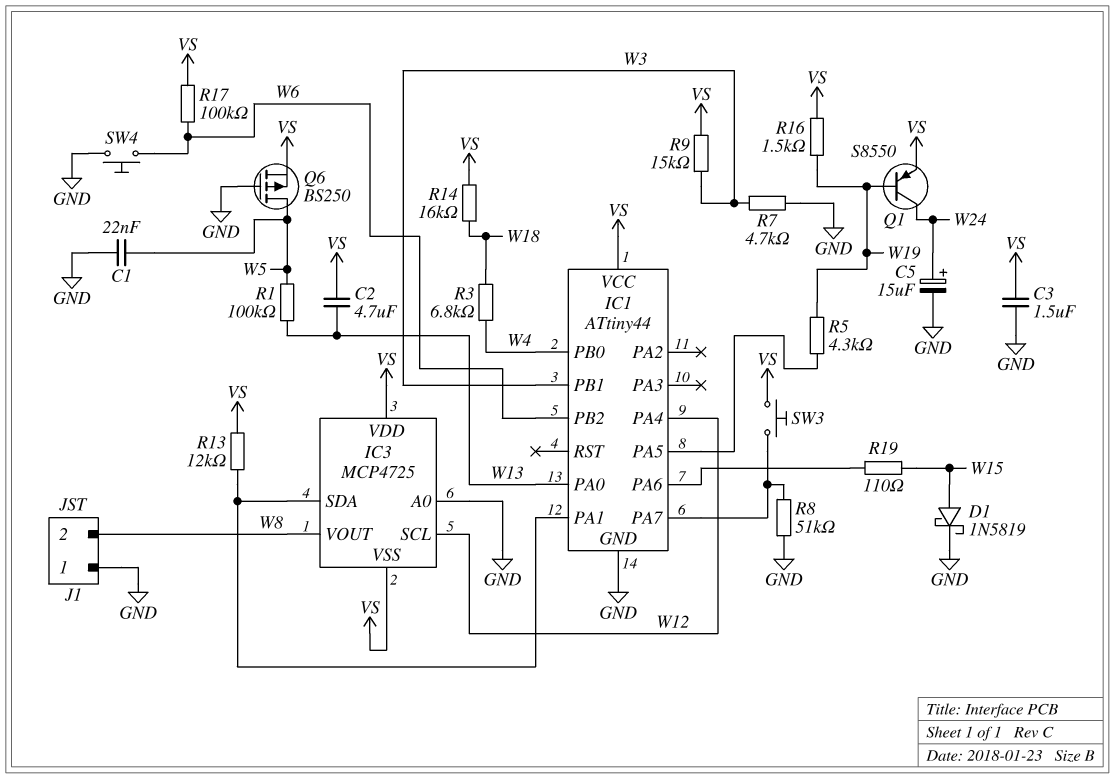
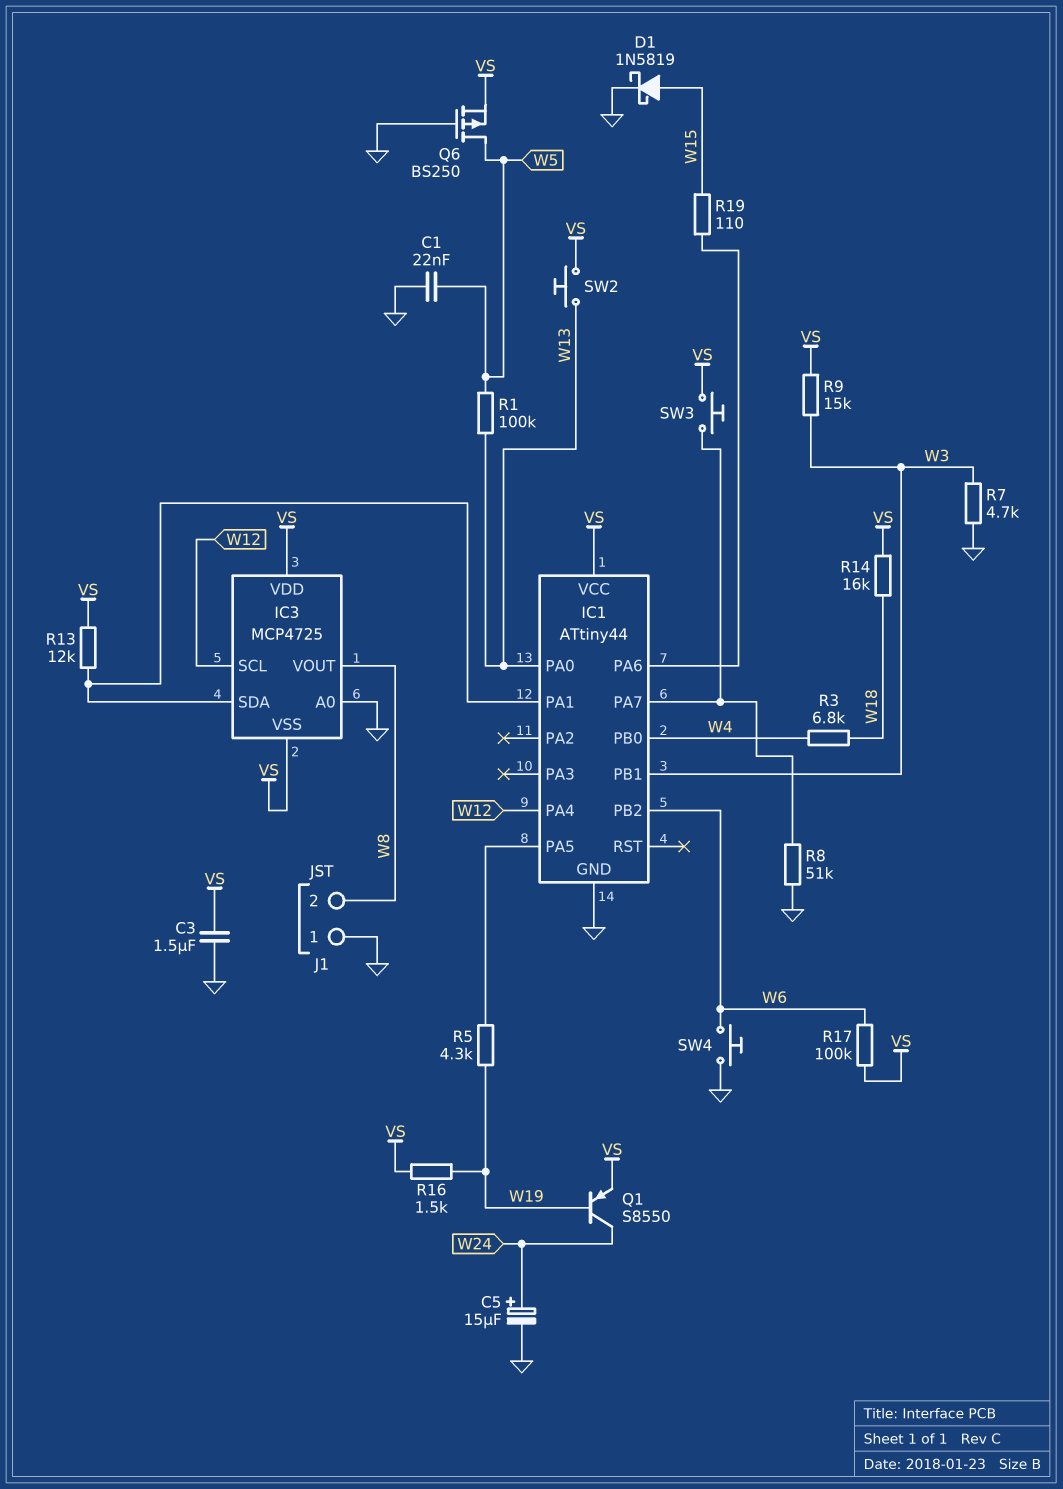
C2: 4.7uF (VS, W13) -> none
SW2: none -> button (VS, W13)

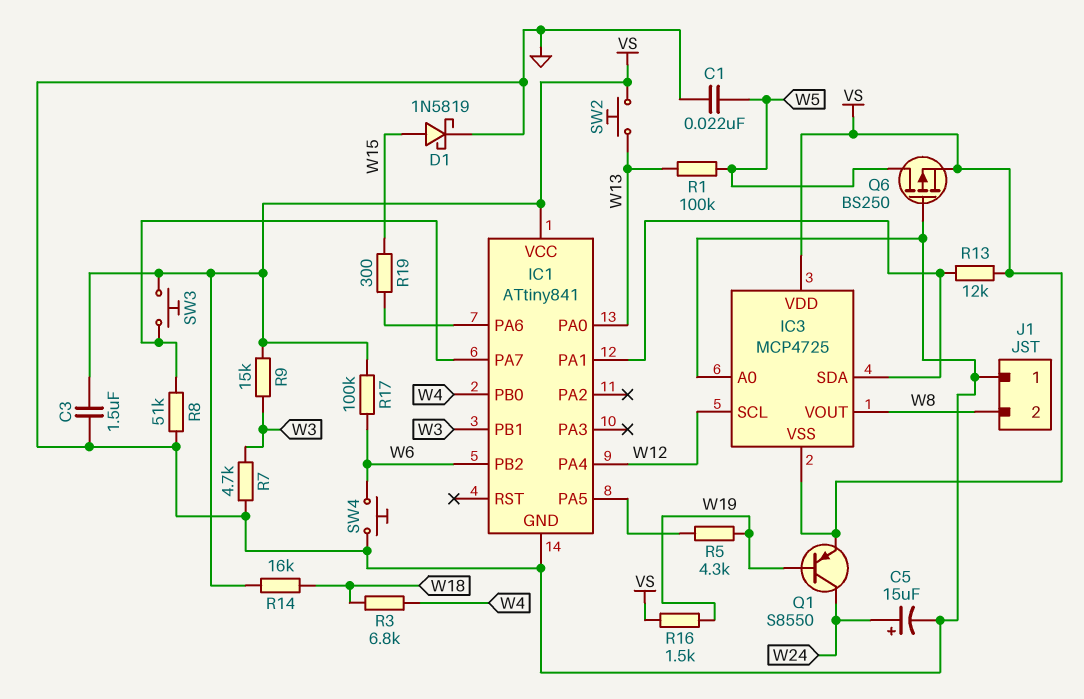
IC1: ATtiny44 -> ATtiny841
R19: 110 (IC1/PA6, W15) -> 300 (IC1/PA6, W15)

